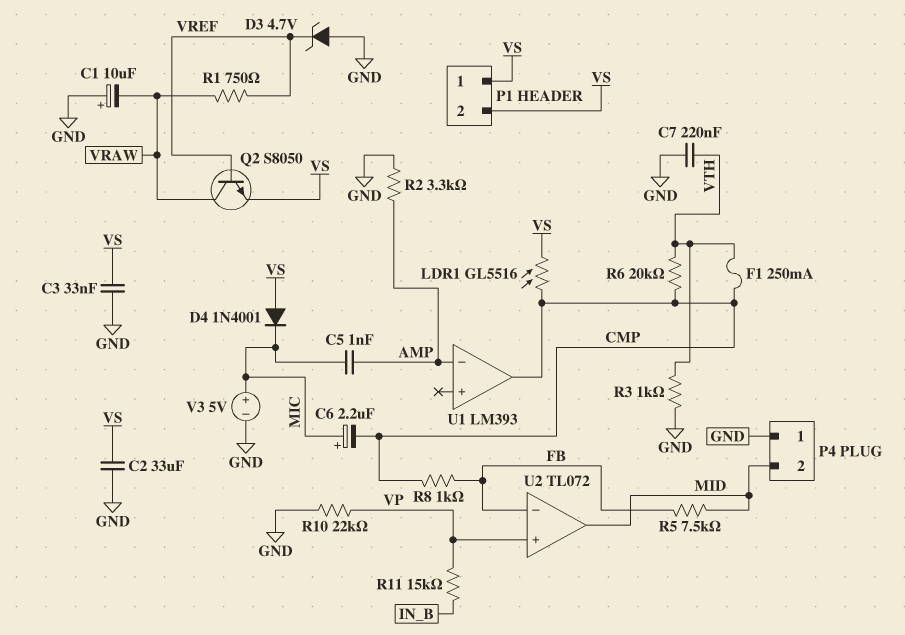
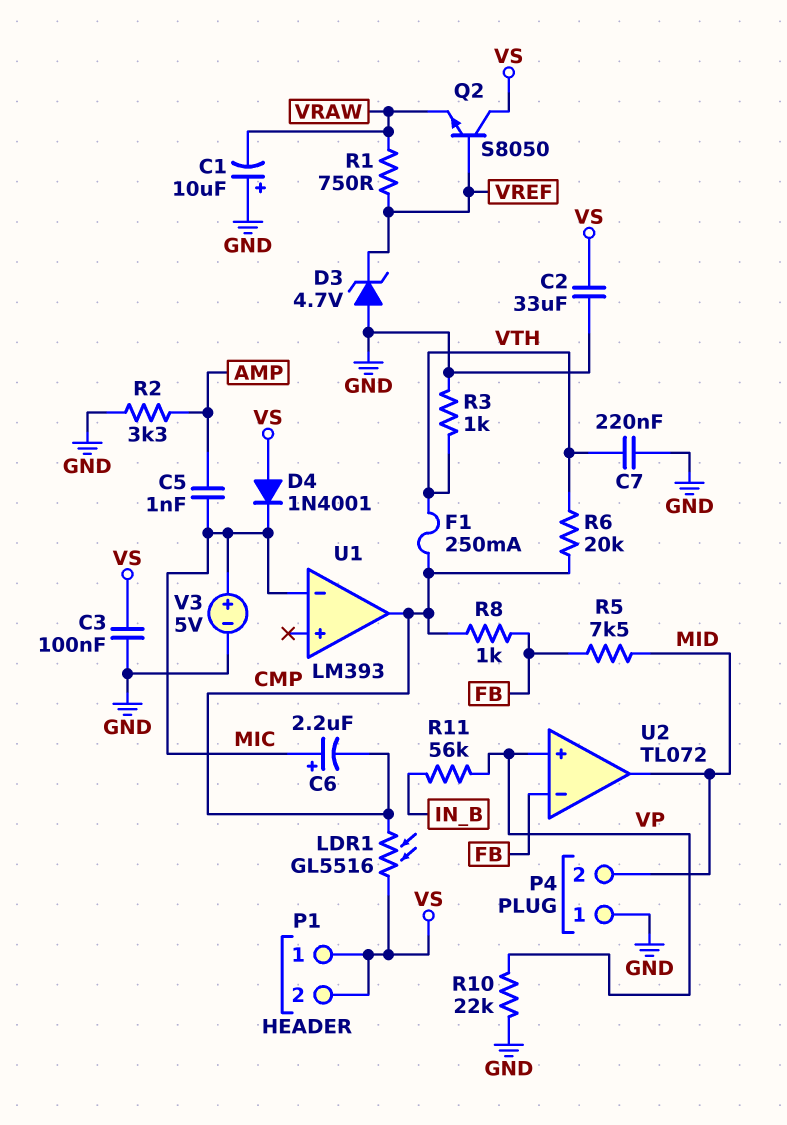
C3: 33nF (GND, VS) -> 100nF (GND, VS)
Q2: NPN S8050 (B VREF, C VRAW, E VS) -> NPN S8050 (B VREF, C VS, E VRAW)
R11: 15k (IN_B, VP) -> 56k (IN_B, VP)
U1 pin in-: AMP -> MIC

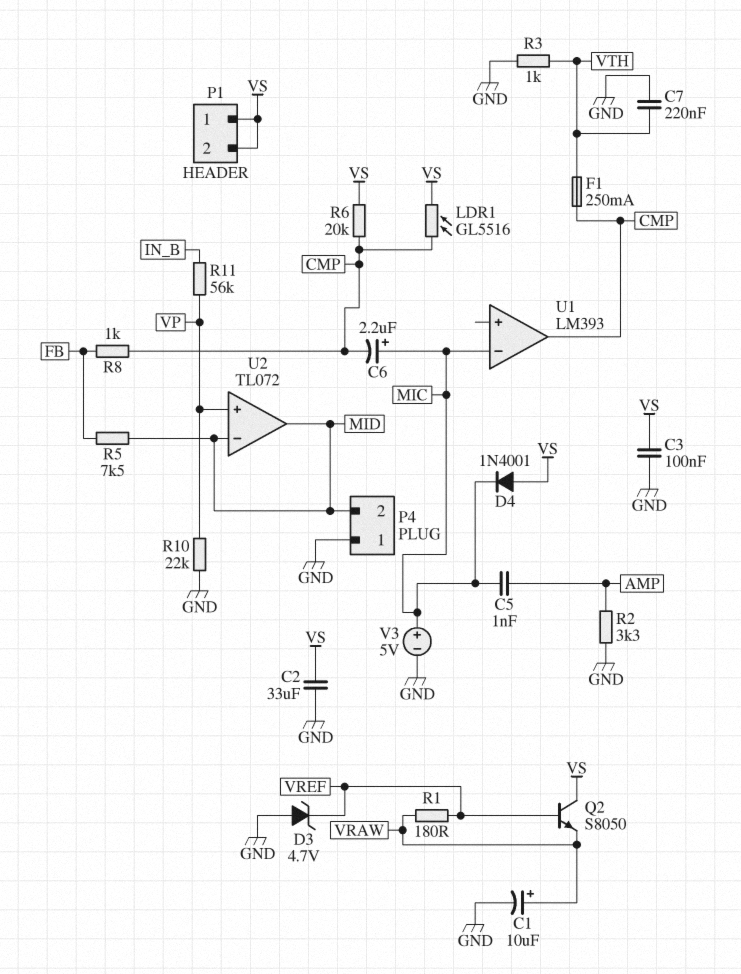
C1: 10uF (plus GND, minus VRAW) -> 10uF (plus VRAW, minus GND)
R1: 750 (VRAW, VREF) -> 180 (VRAW, VREF)
R6: 20k (CMP, VTH) -> 20k (CMP, VS)
U2 pin in-: FB -> MID

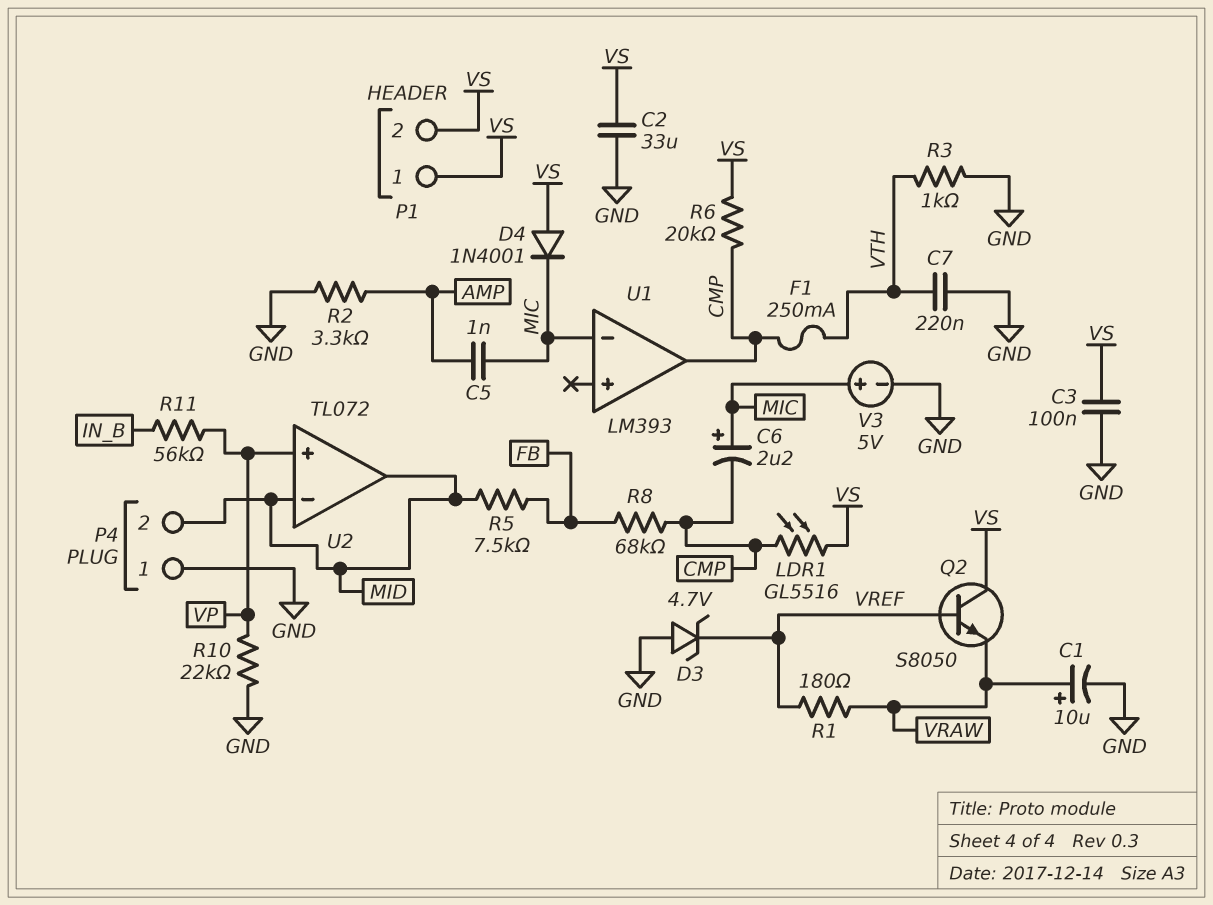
R8: 1k (CMP, FB) -> 68k (CMP, FB)

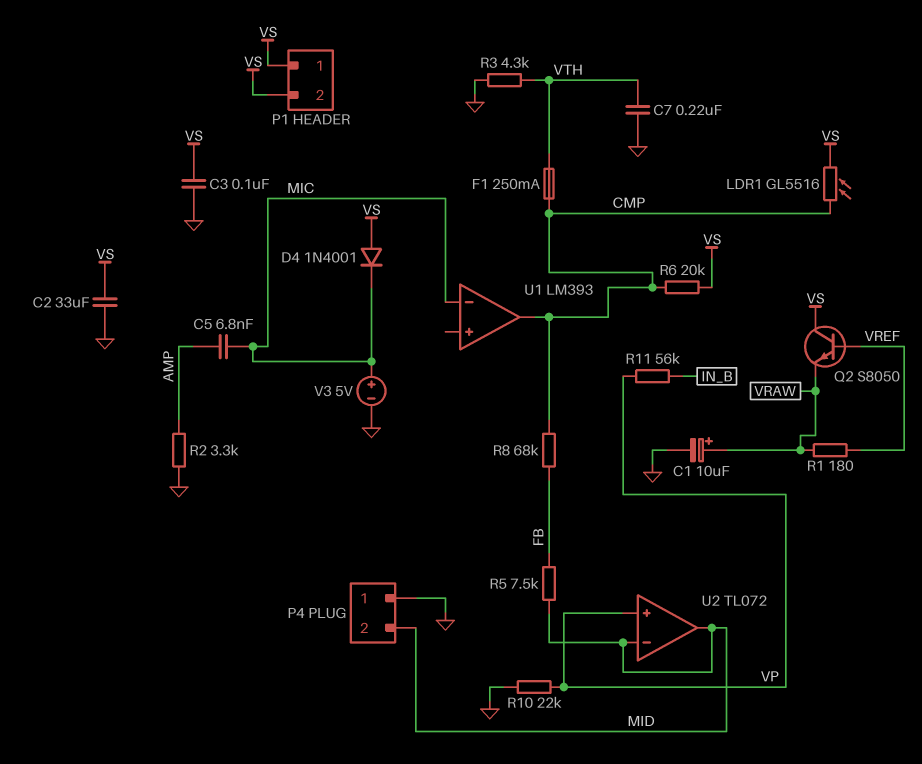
C5: 1nF (AMP, MIC) -> 6.8nF (AMP, MIC)
C6: 2.2uF (plus MIC, minus CMP) -> none
D3: zener 4.7V (A GND, K VREF) -> none
R3: 1k (GND, VTH) -> 4.3k (GND, VTH)

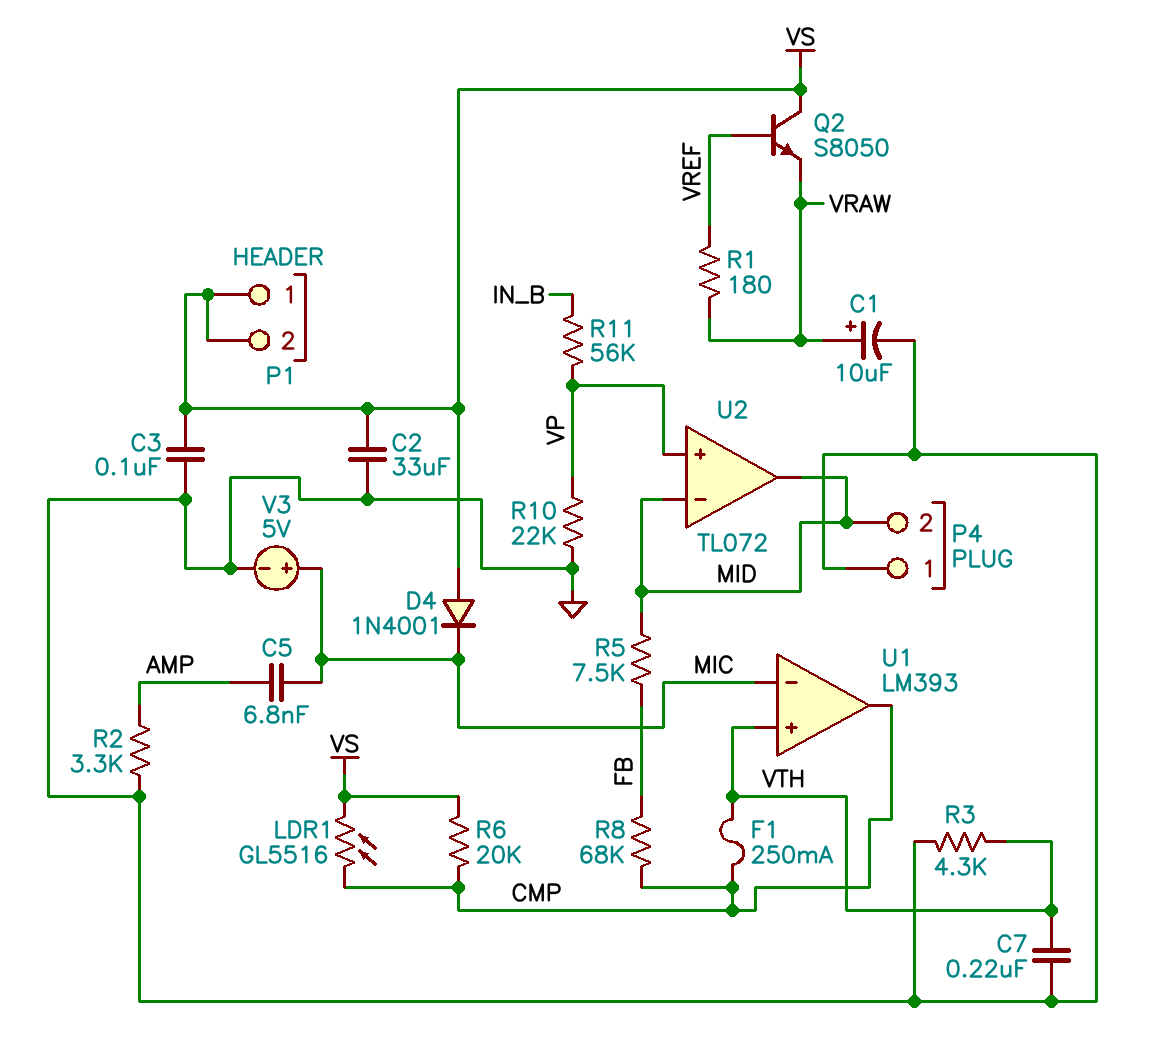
U1 pin in+: none -> VTH

